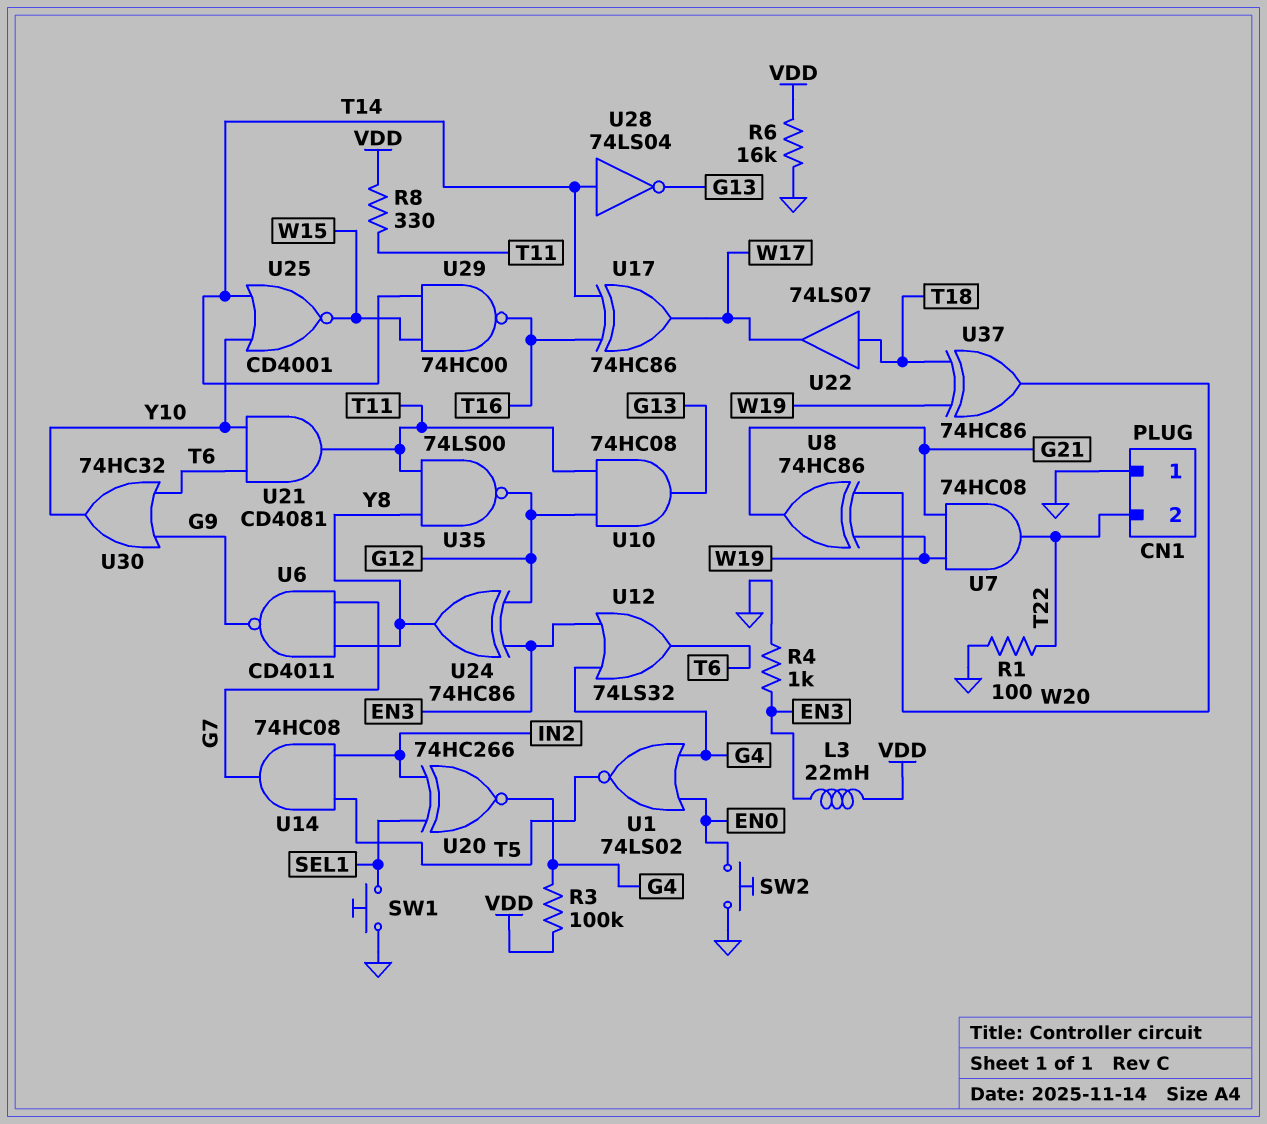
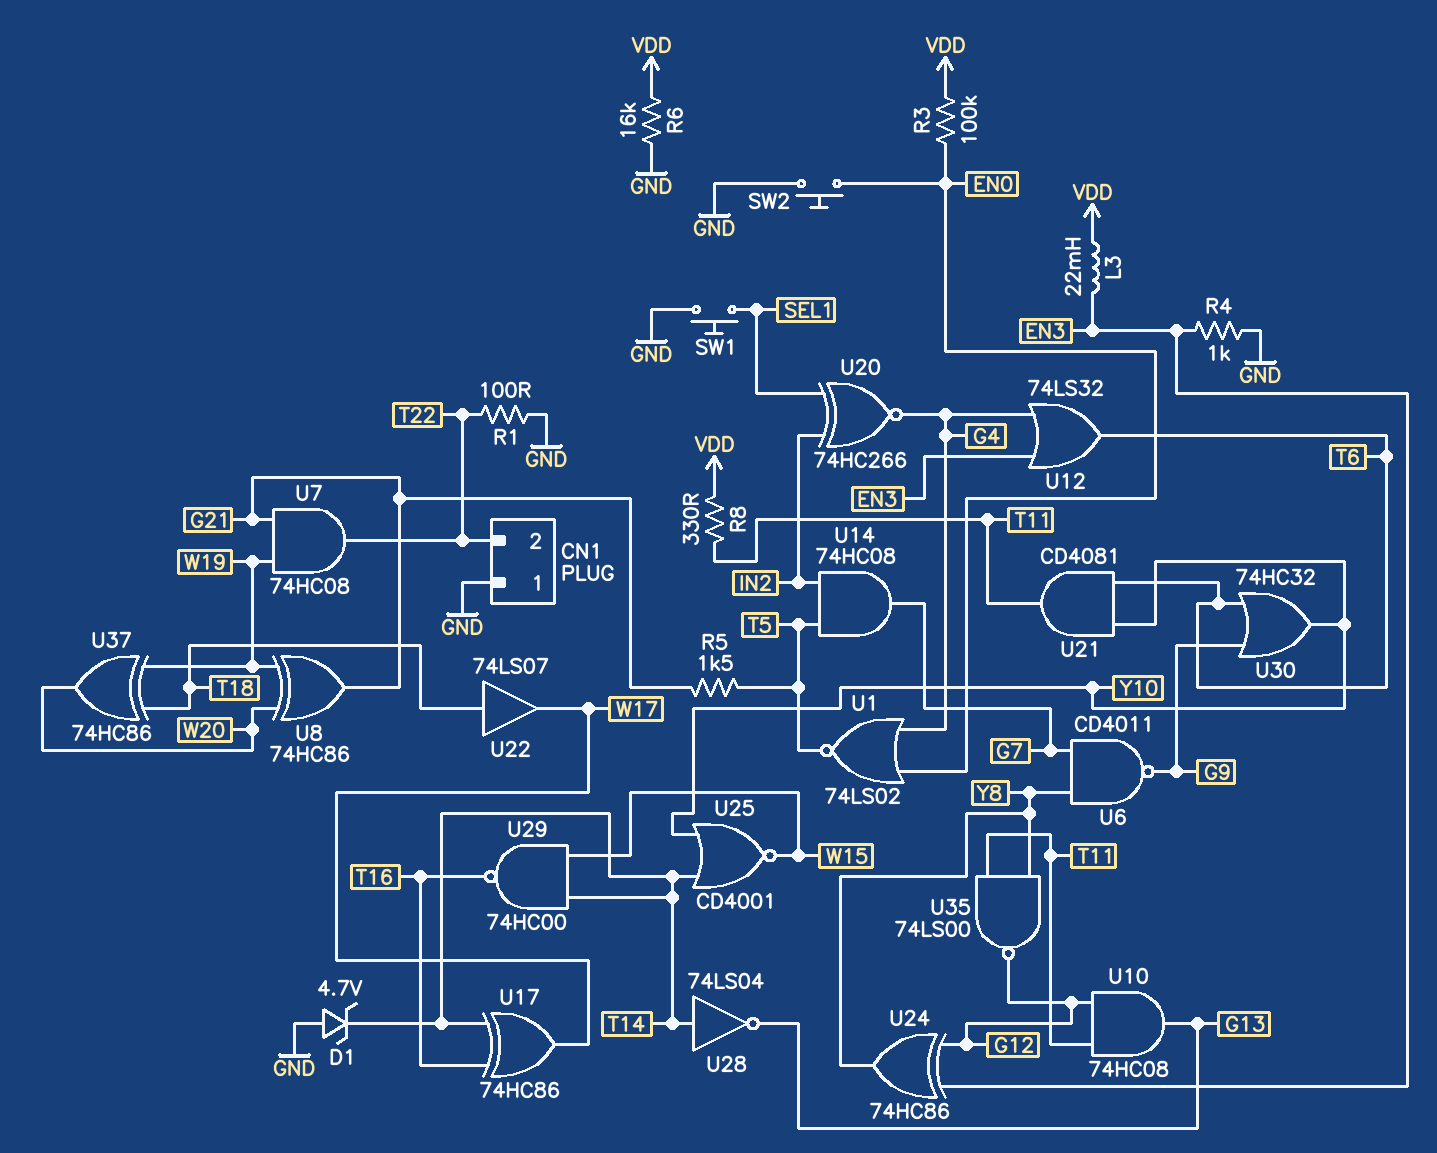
D1: none -> zener 4.7V (A GND, K T14)
R3: 100k (G4, VDD) -> 100k (EN0, VDD)
R5: none -> 1.5k (G21, T5)

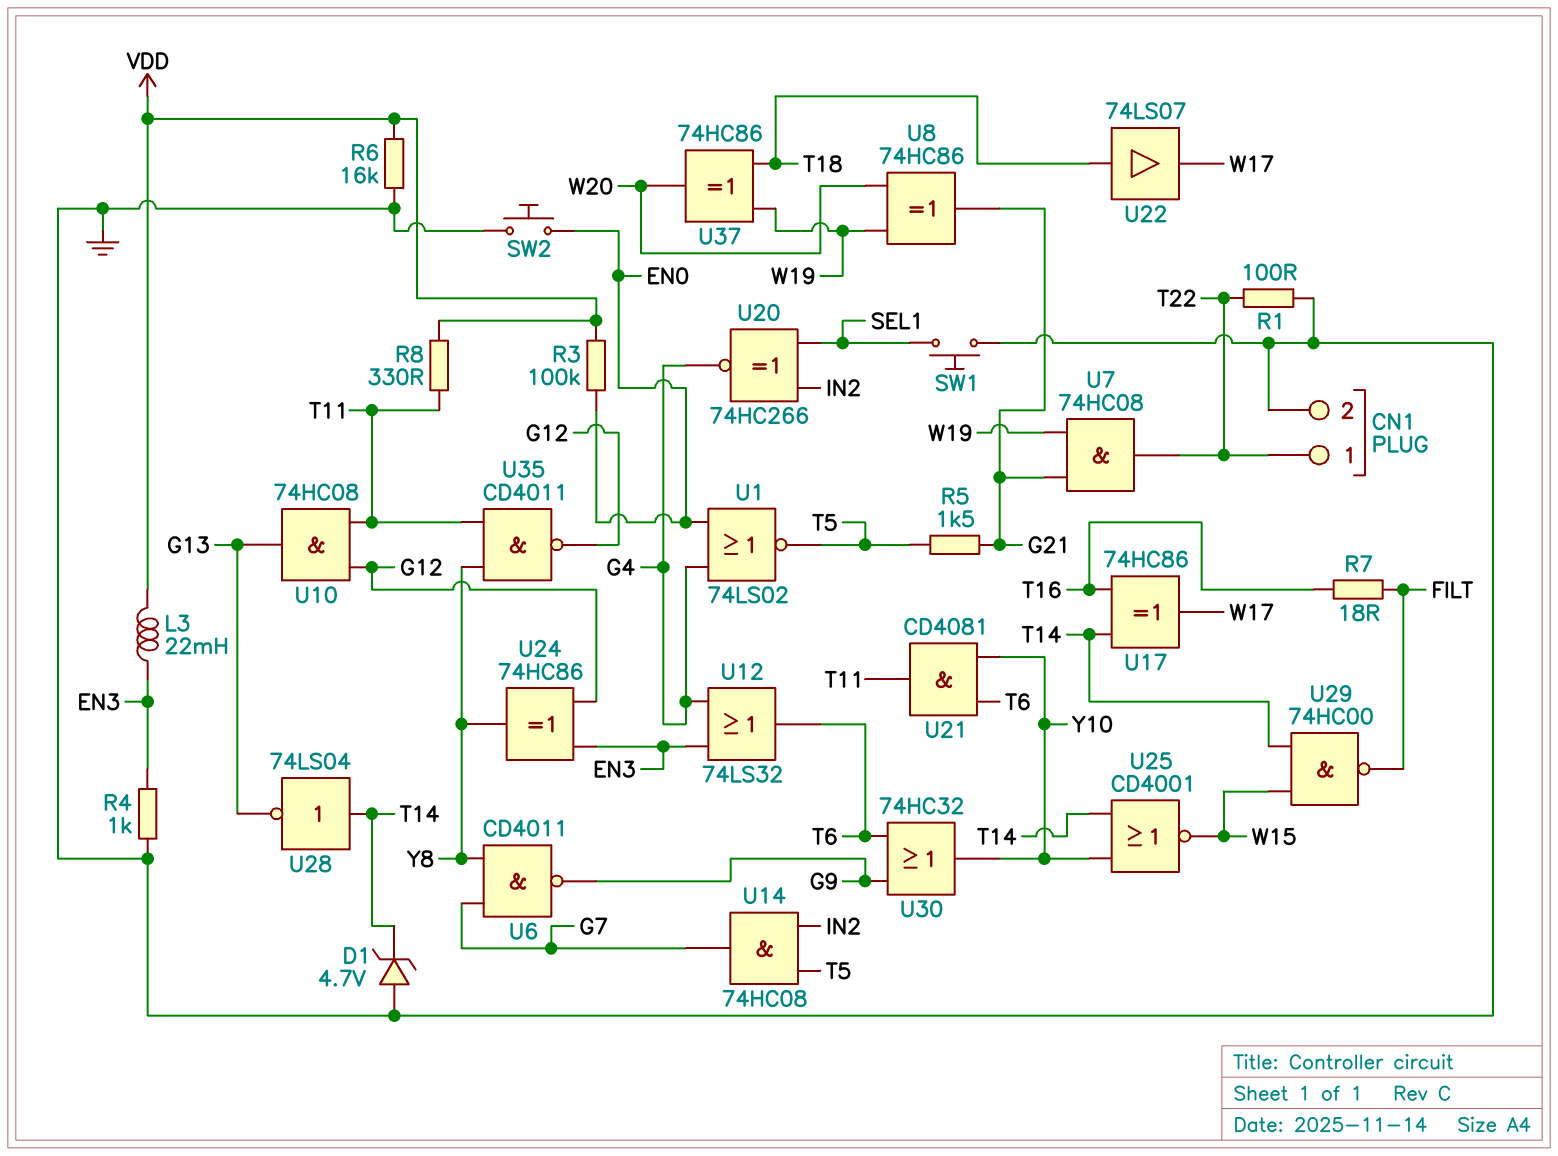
CN1 pin 1: GND -> T22
CN1 pin 2: T22 -> GND
R7: none -> 18 (FILT, T16)
U29: NAND 74HC00 (in T14, in W15, out T16) -> NAND 74HC00 (in T14, in W15, out FILT)
U35: NAND 74LS00 (in T11, in Y8, out G12) -> NAND CD4011 (in T11, in Y8, out G12)

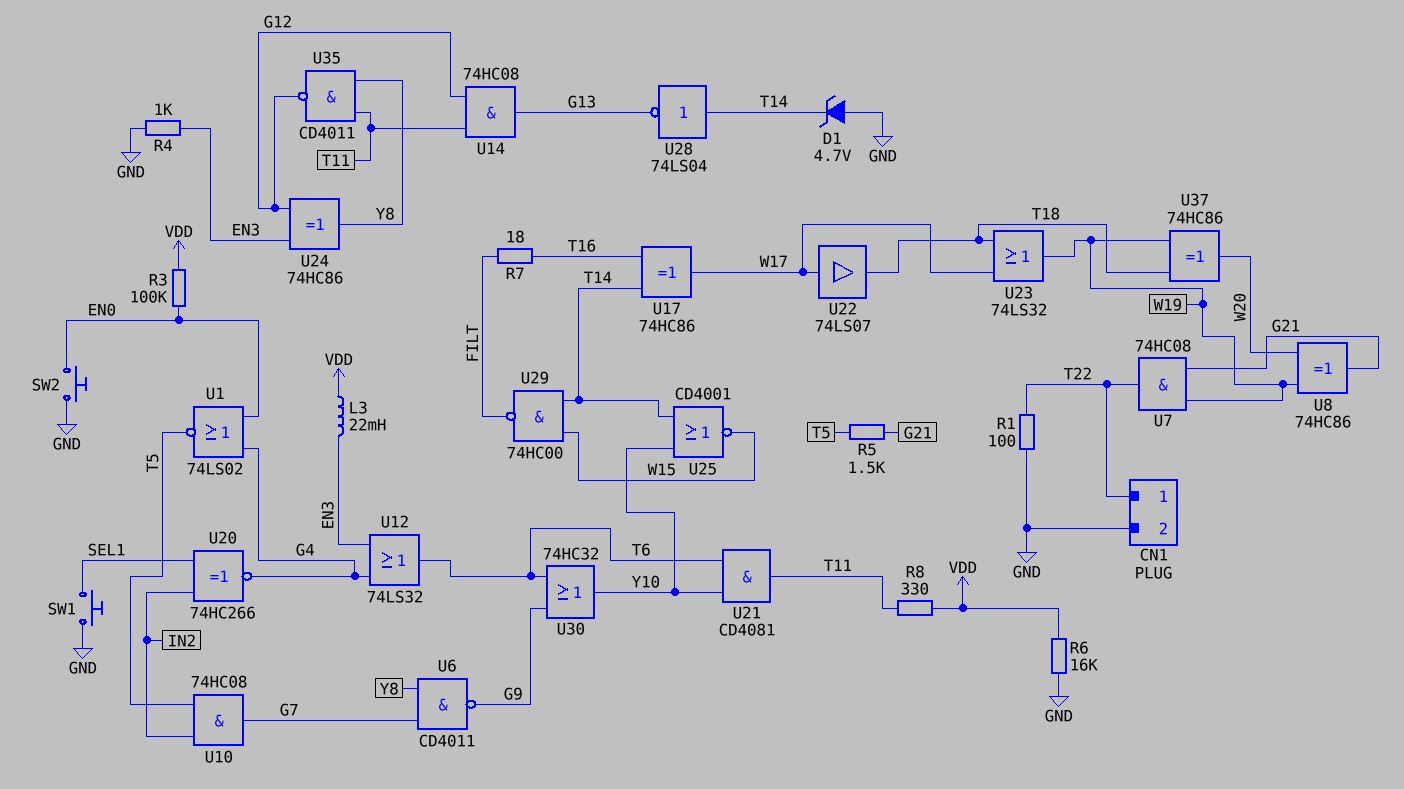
U10: AND 74HC08 (in G12, in T11, out G13) -> AND 74HC08 (in IN2, in T5, out G7)
U14: AND 74HC08 (in IN2, in T5, out G7) -> AND 74HC08 (in G12, in T11, out G13)
U22: buffer 74LS07 (in T18, out W17) -> buffer 74LS07 (in W17, out T18)
U23: none -> OR 74LS32 (in T18, in W17, out W19)

